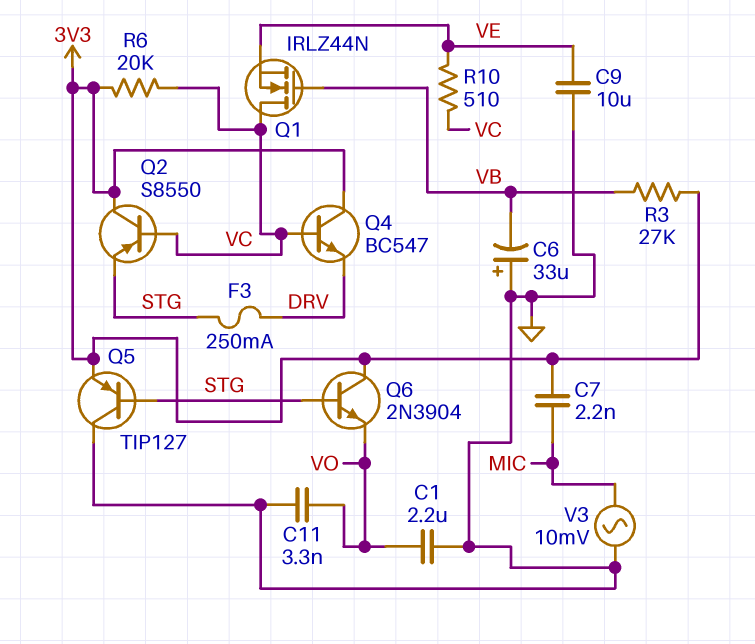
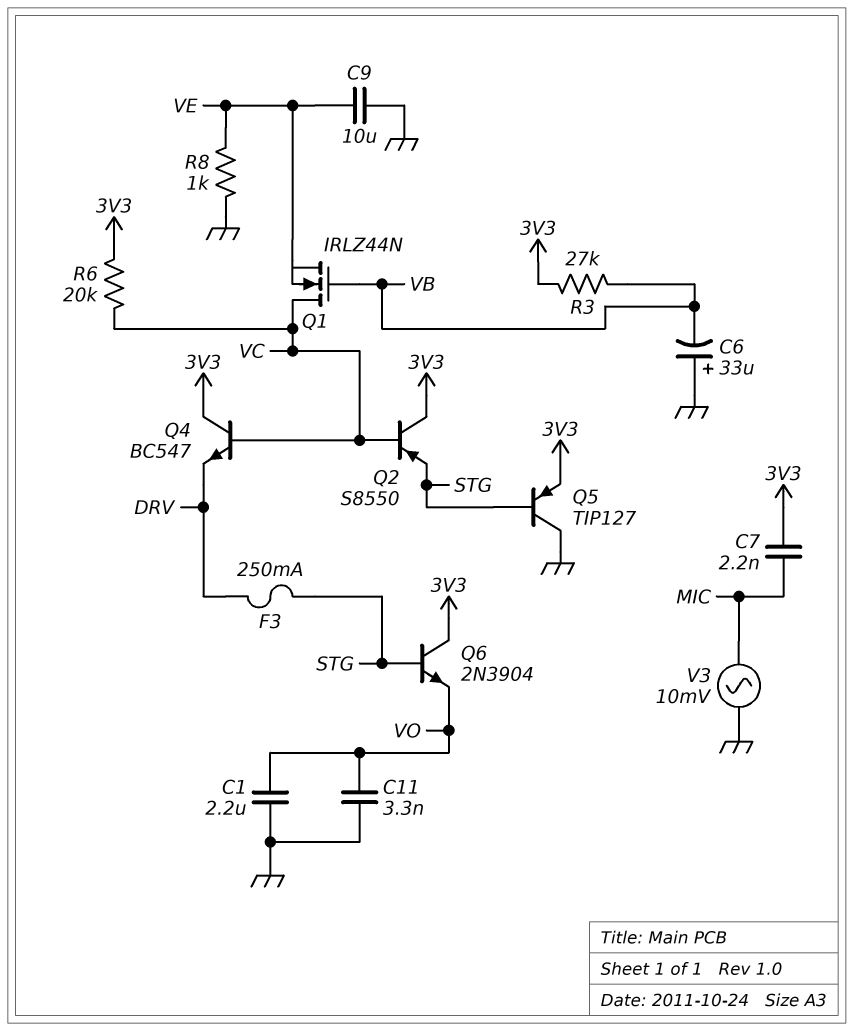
R8: none -> 1k (GND, VE)
R10: 510 (VC, VE) -> none

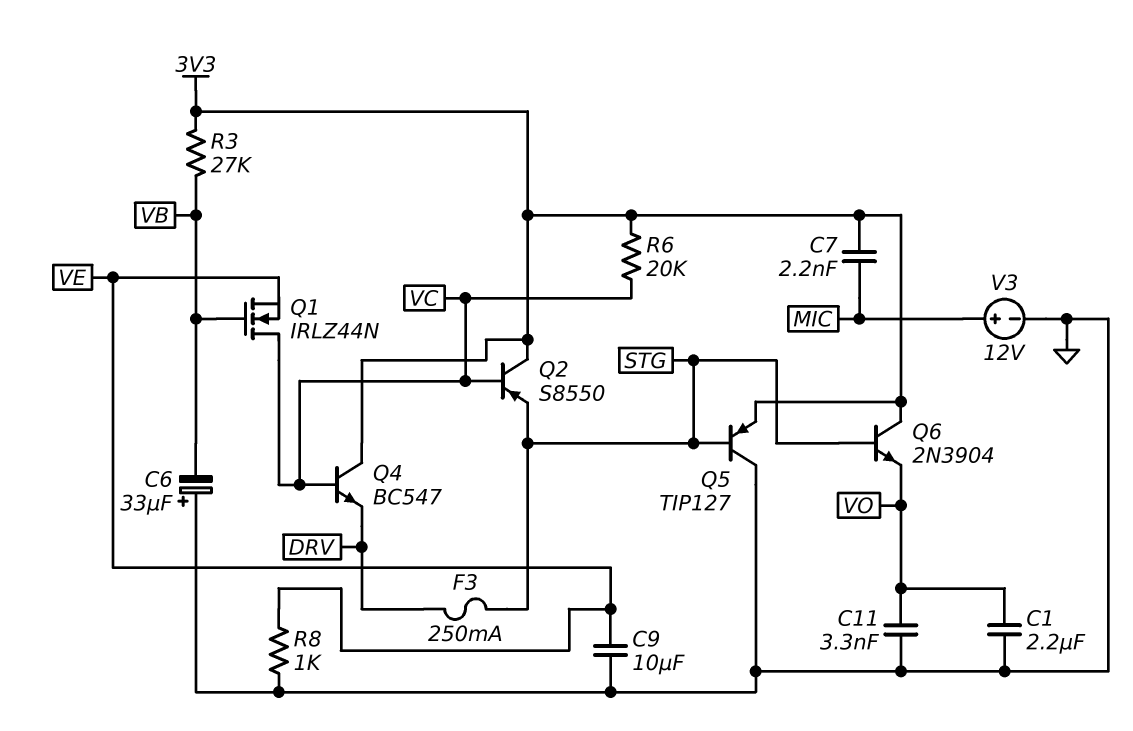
V3: AC 10mV (GND, MIC) -> 12V (plus MIC, minus GND)

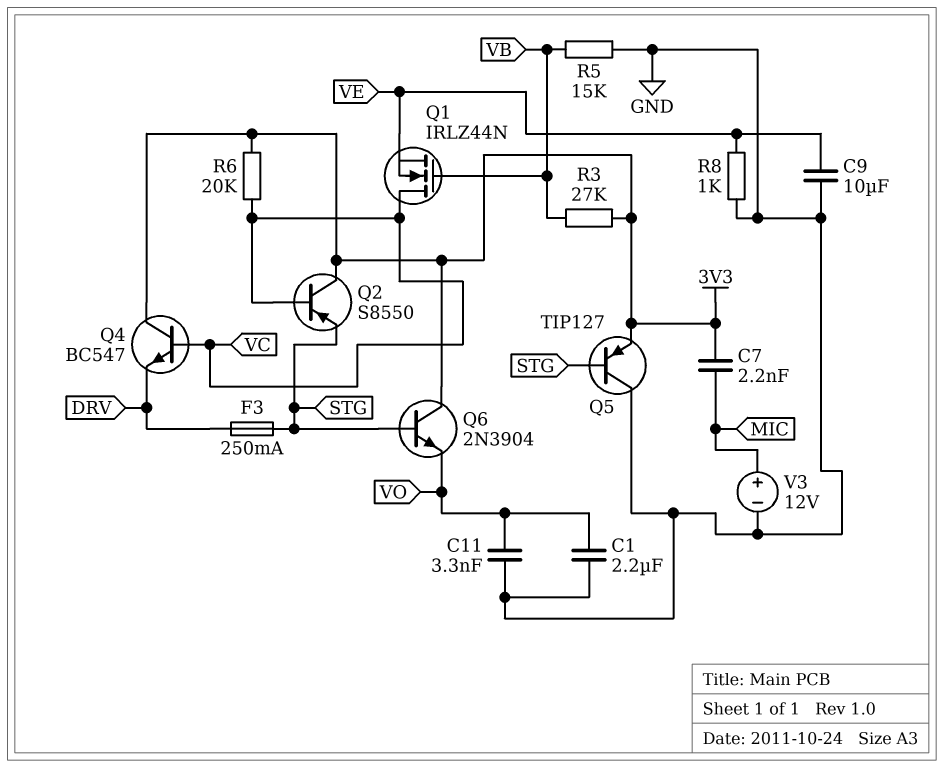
C6: 33uF (plus GND, minus VB) -> none
R5: none -> 15k (GND, VB)

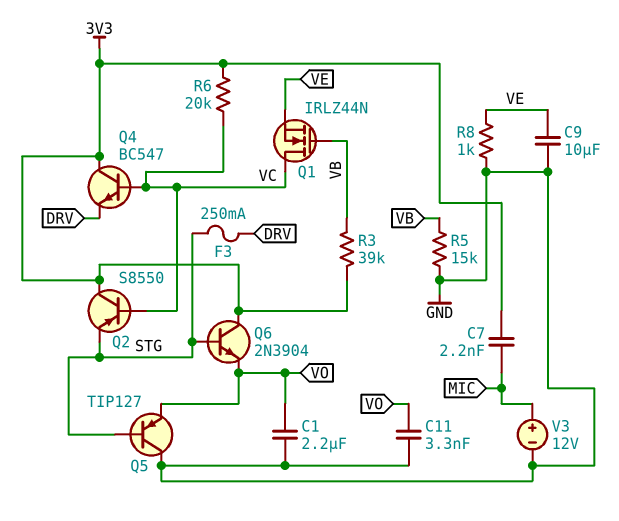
Q5: PNP TIP127 (B STG, C GND, E 3V3) -> PNP TIP127 (B STG, C GND, E VO)
R3: 27k (3V3, VB) -> 39k (3V3, VB)

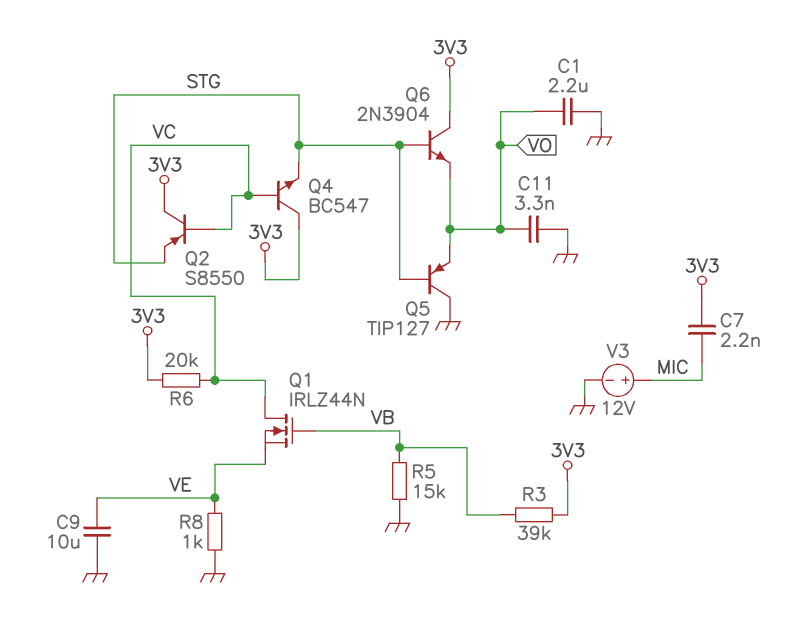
F3: 250mA (DRV, STG) -> none
Q4: NPN BC547 (B VC, C 3V3, E DRV) -> NPN BC547 (B VC, C 3V3, E STG)

